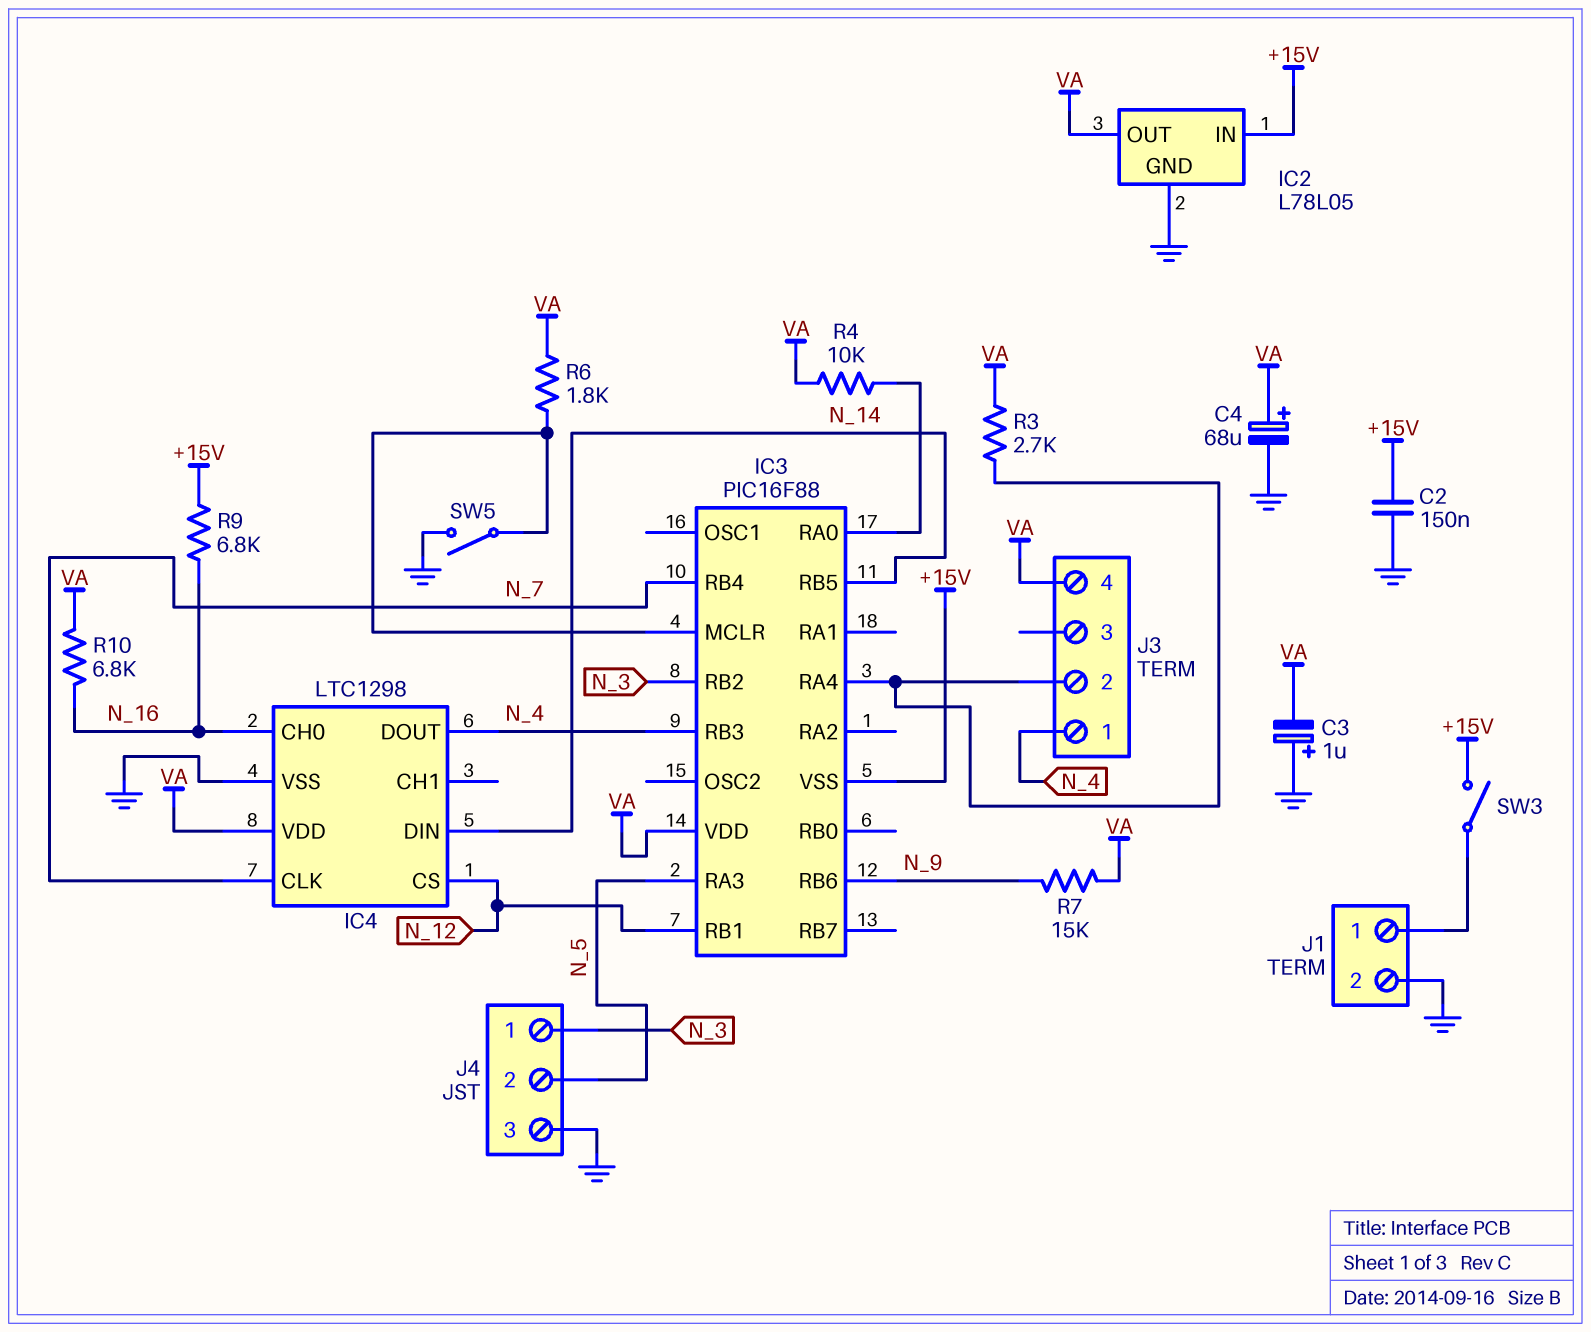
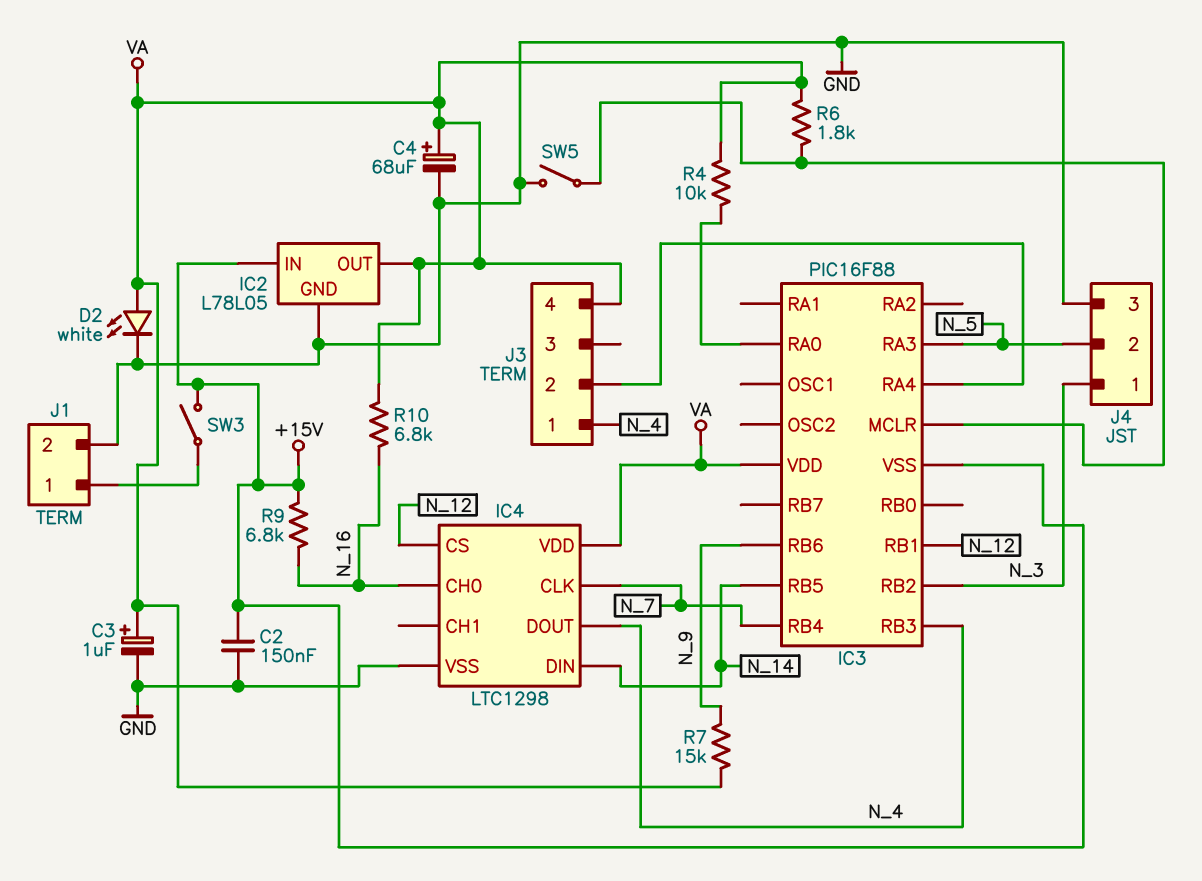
C3: 1uF (plus GND, minus VA) -> 1uF (plus VA, minus GND)
D2: none -> LED white (A VA, K GND)
R3: 2.7k (IC3/RA4, VA) -> none

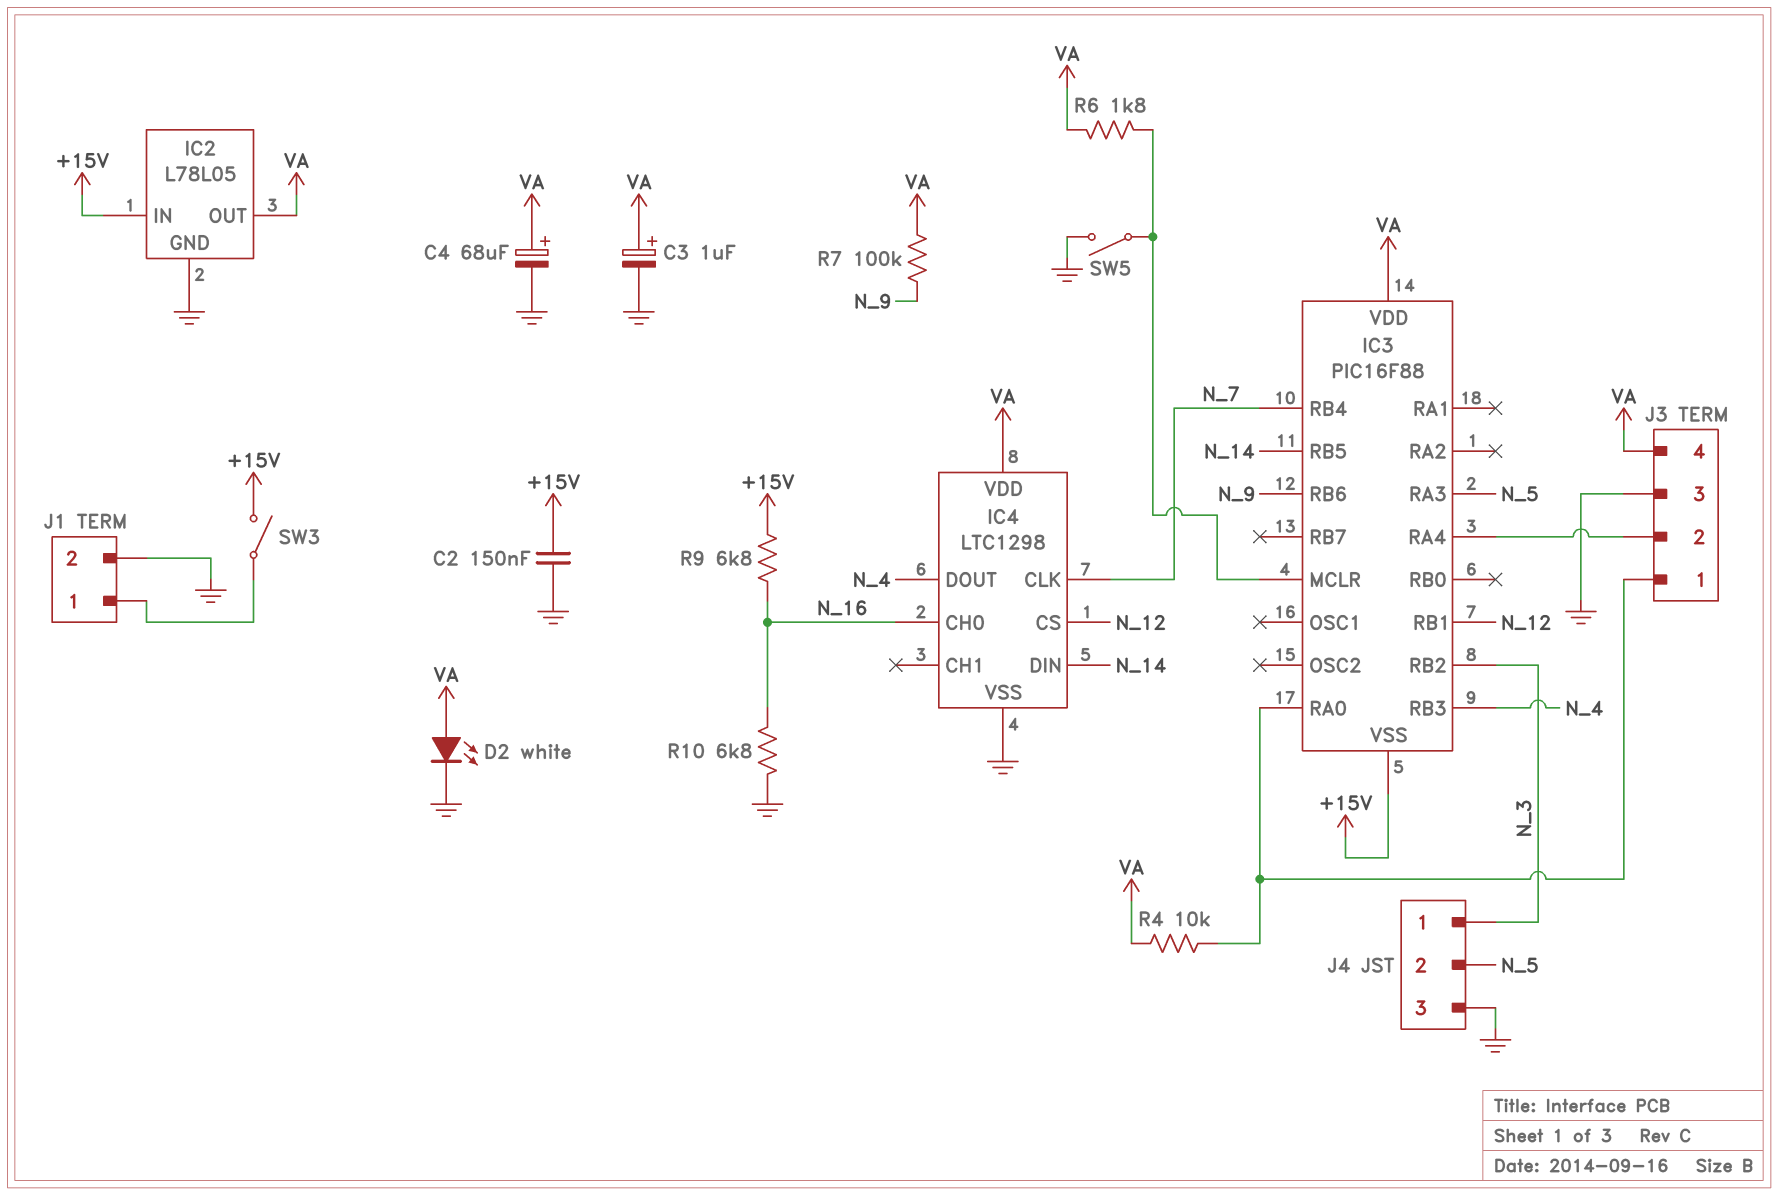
J3 pin 1: N_4 -> IC3/RA0
J3 pin 3: none -> GND
R7: 15k (N_9, VA) -> 100k (N_9, VA)
R10: 6.8k (N_16, VA) -> 6.8k (GND, N_16)

